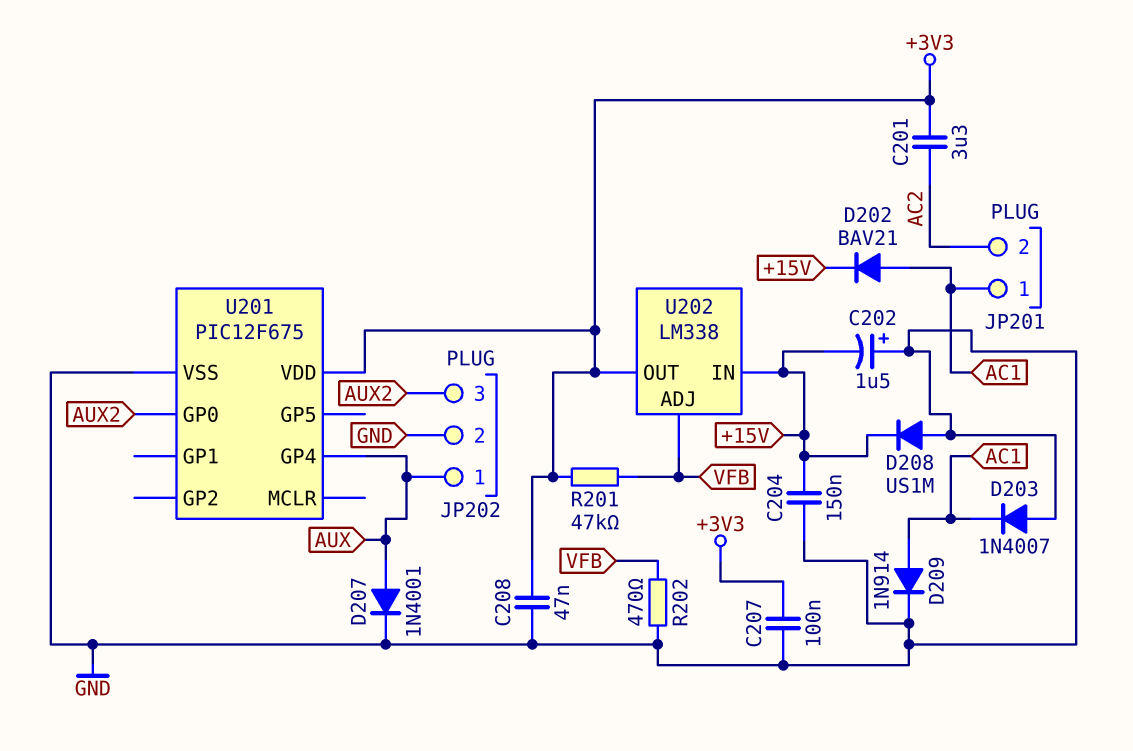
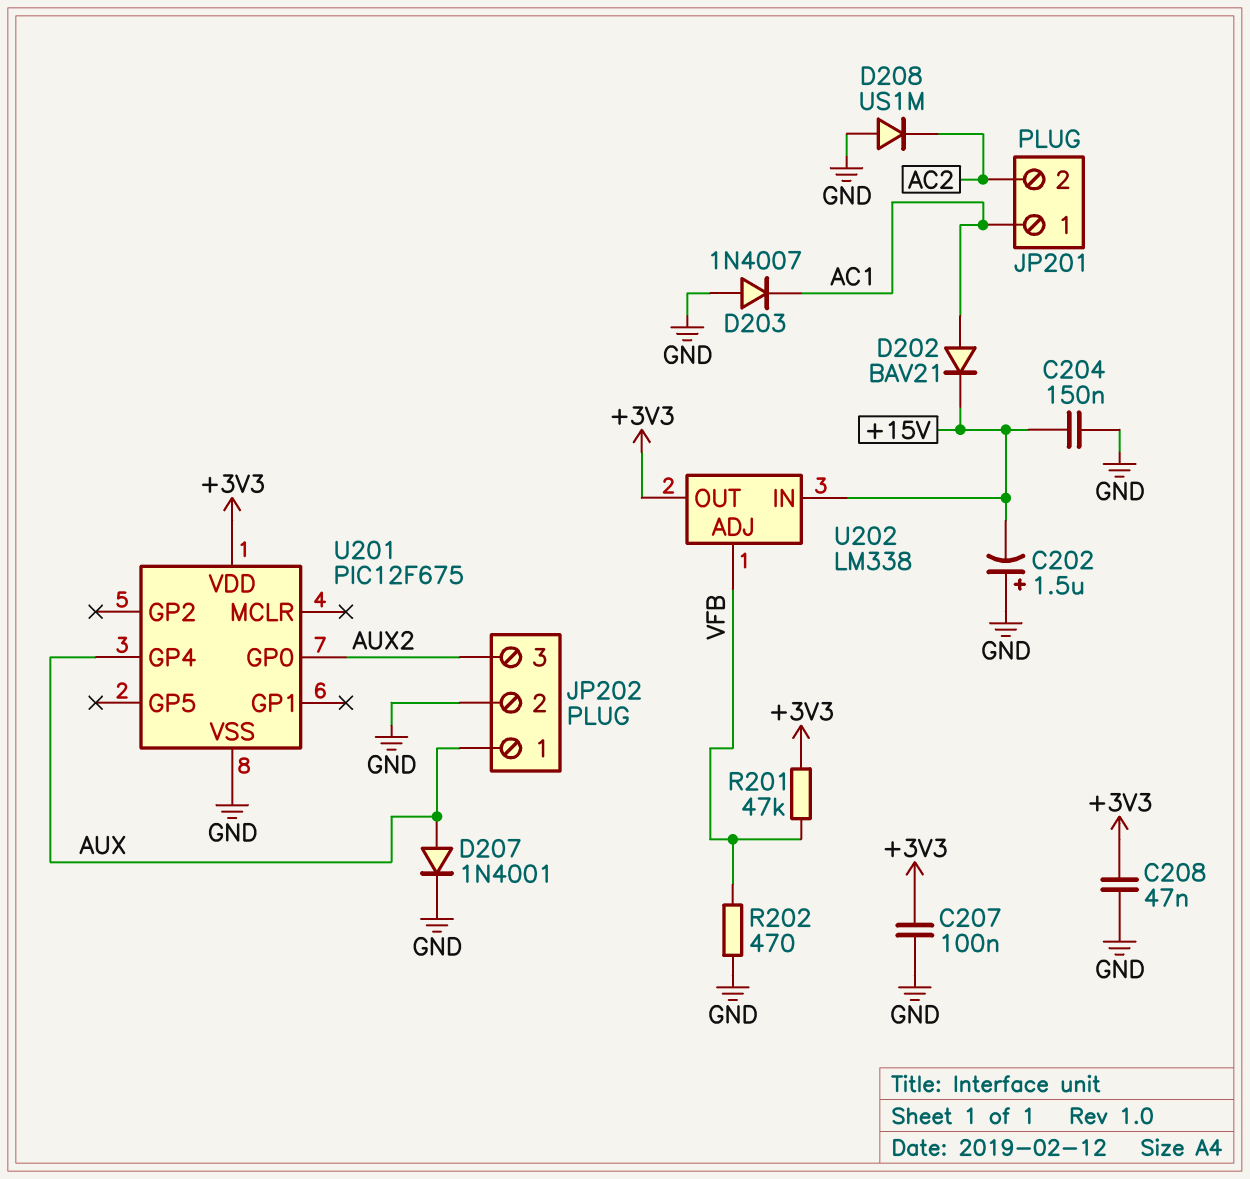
C201: 3.3uF (+3V3, AC2) -> none
D208: diode US1M (A GND, K +15V) -> diode US1M (A GND, K AC2)
D209: diode 1N914 (A AC1, K GND) -> none

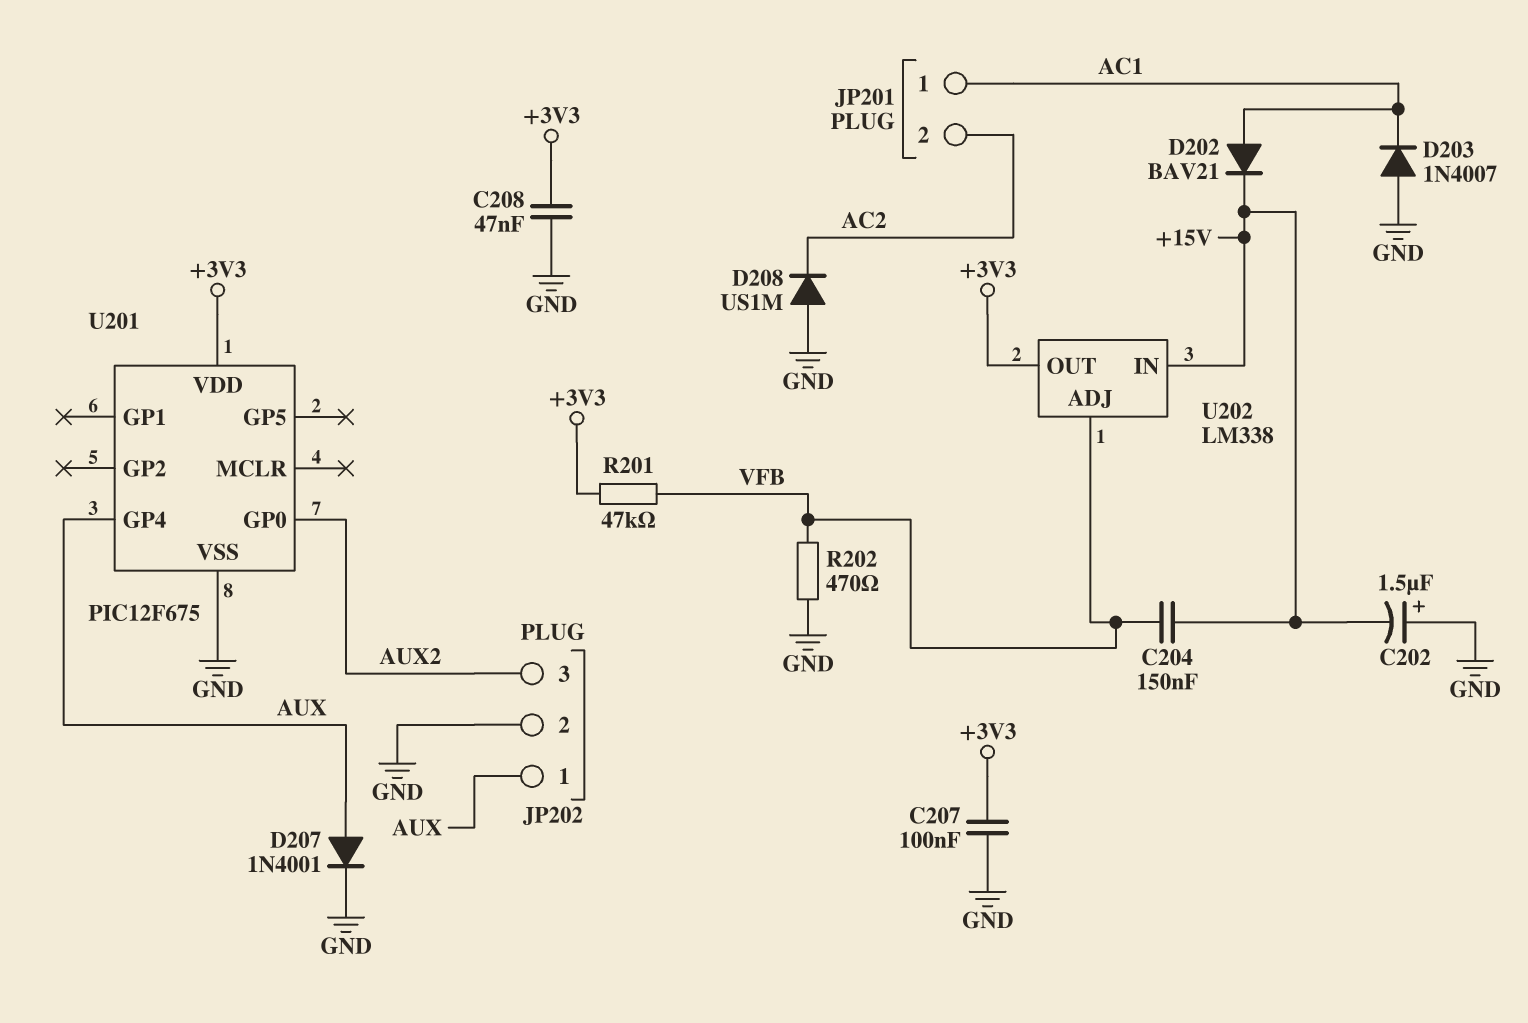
C204: 150nF (+15V, GND) -> 150nF (+15V, VFB)

